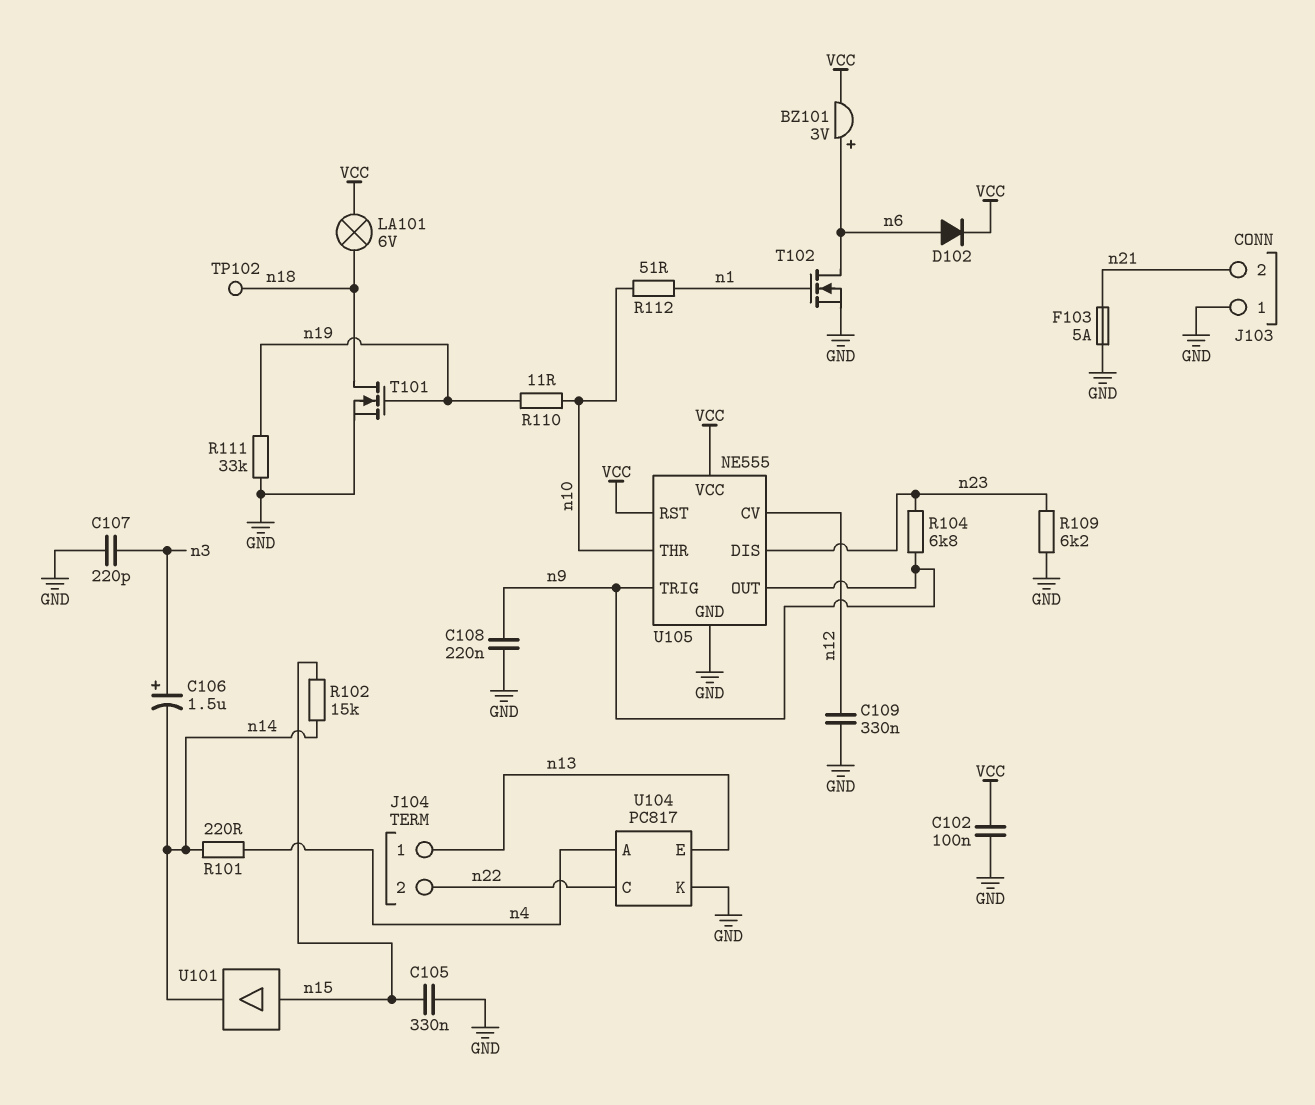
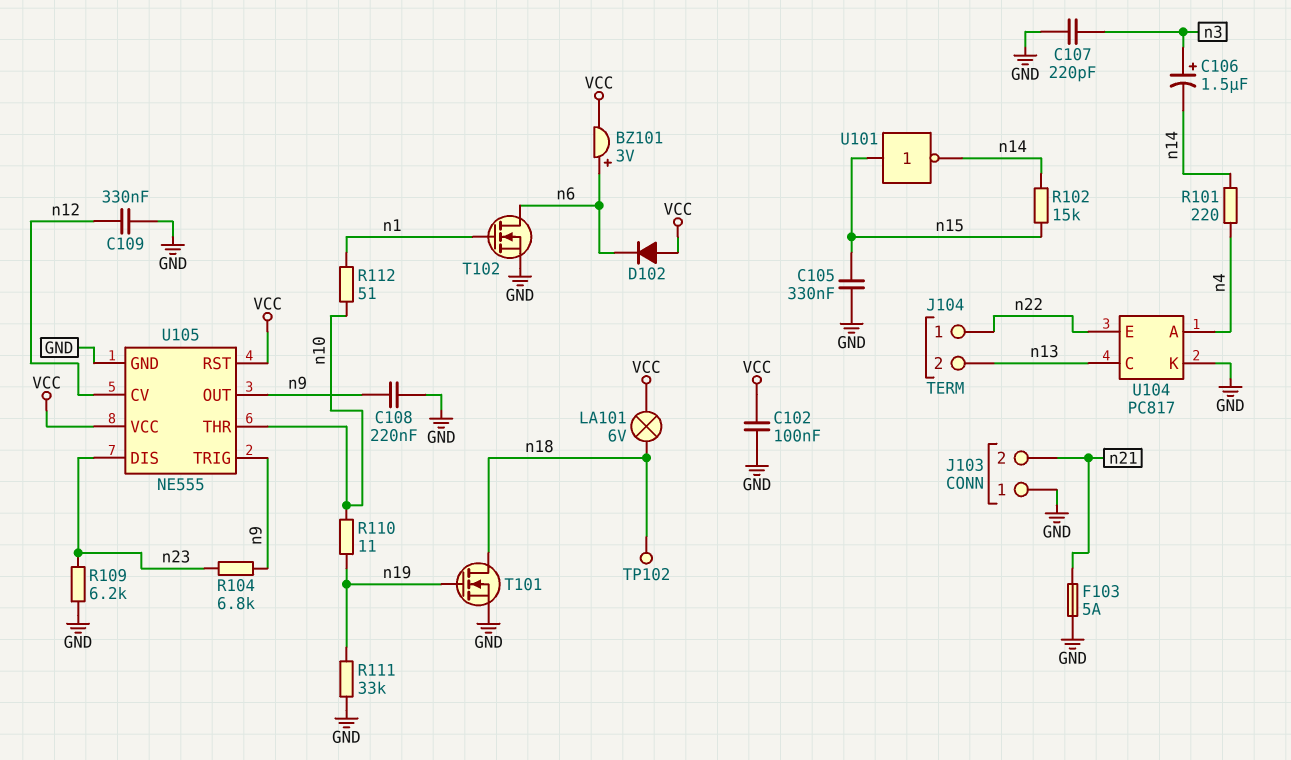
D102: diode (A n6, K VCC) -> diode (A VCC, K n6)
J104 pin 1: n13 -> n22
J104 pin 2: n22 -> n13
U101: buffer (in n15, out n14) -> NOT (in n15, out n14)
U104 pin C: n22 -> n13
U104 pin E: n13 -> n22

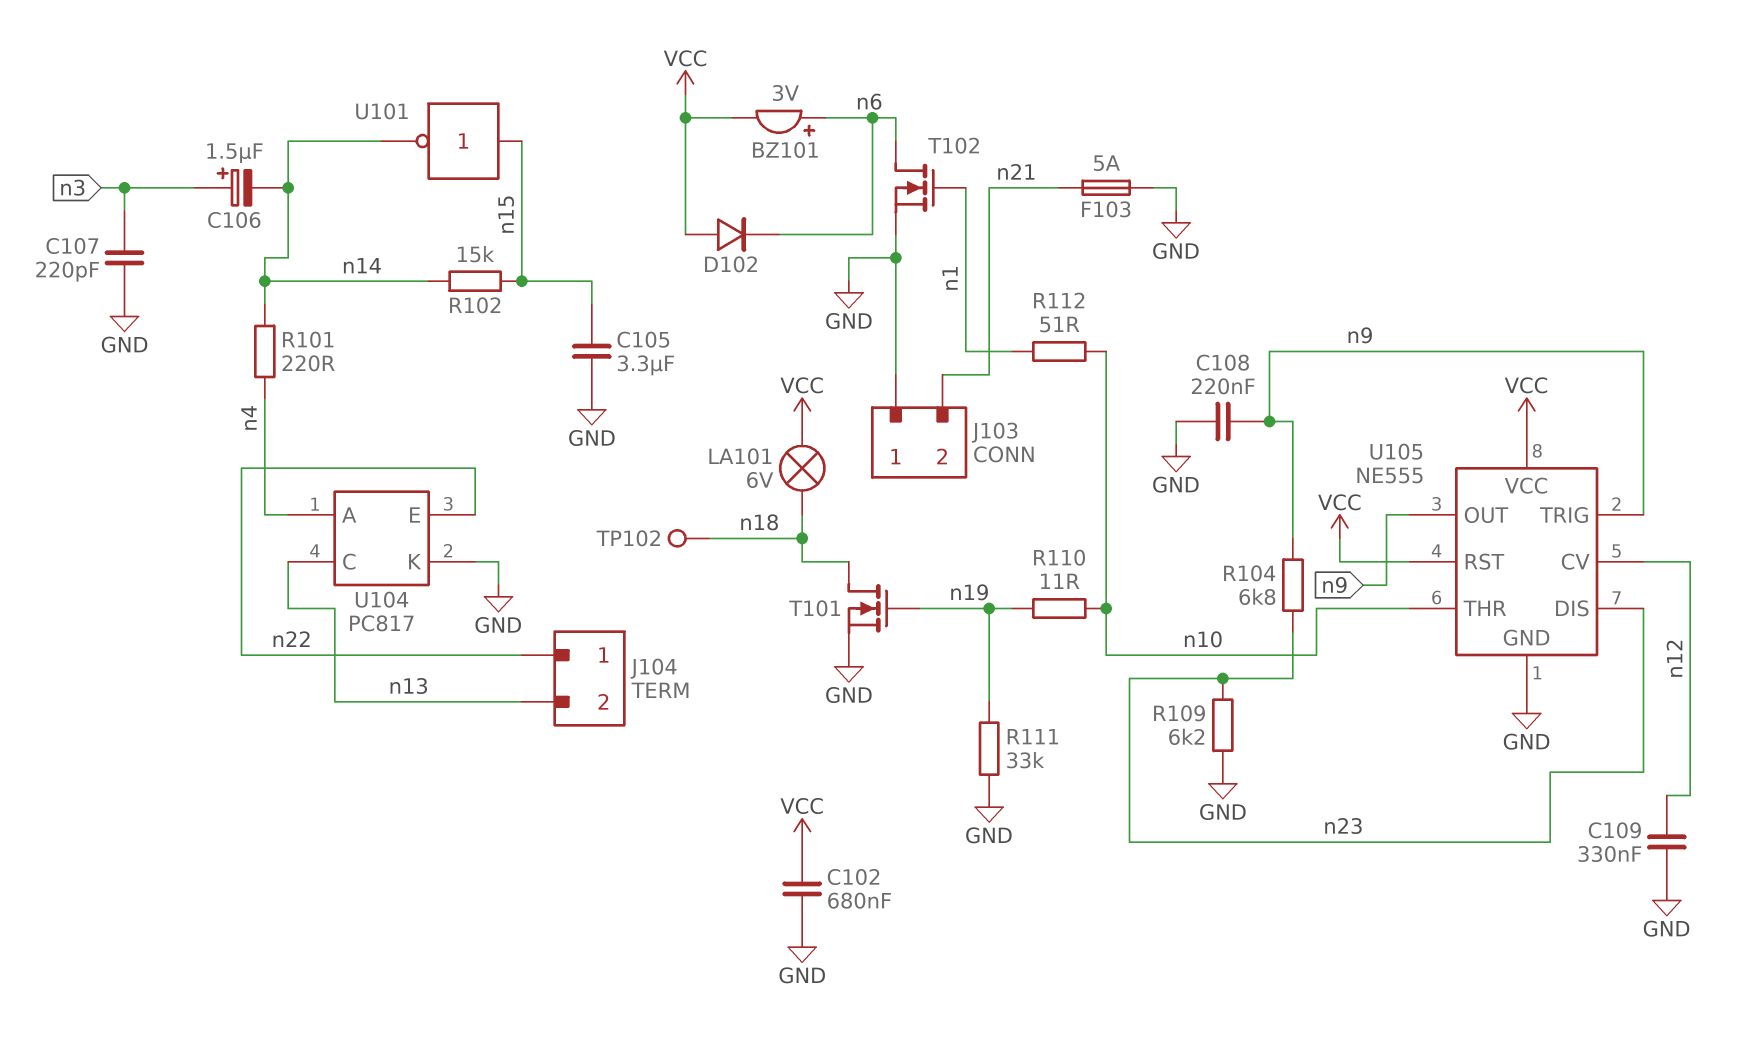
C102: 100nF (GND, VCC) -> 680nF (GND, VCC)
C105: 330nF (GND, n15) -> 3.3uF (GND, n15)

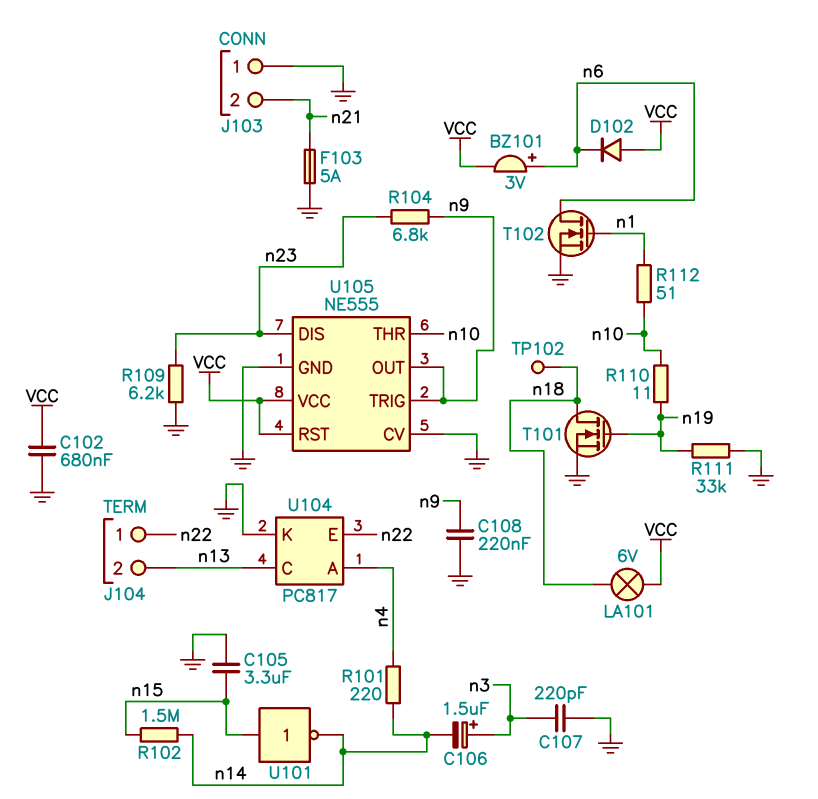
C109: 330nF (GND, n12) -> none
R102: 15k (n14, n15) -> 1.5M (n14, n15)
U105 pin CV: n12 -> GND

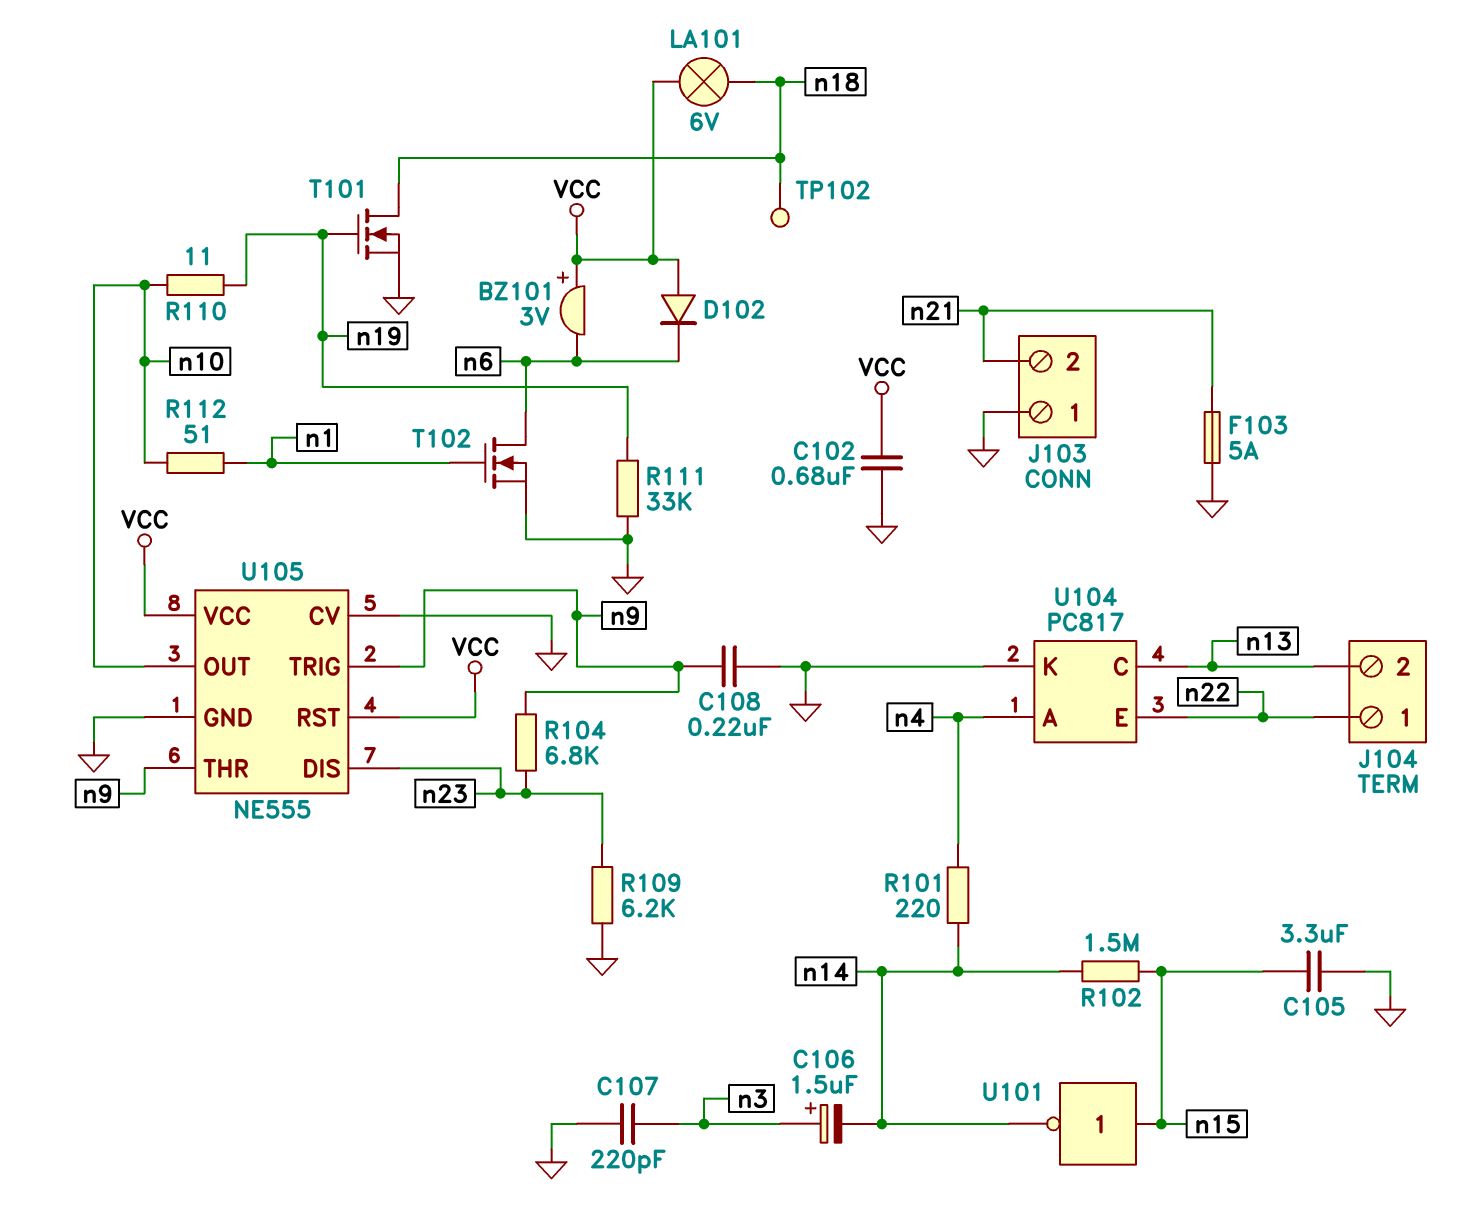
BZ101: buzzer 3V (plus n6, minus VCC) -> buzzer 3V (plus VCC, minus n6)
U105 pin OUT: n9 -> n10
U105 pin THR: n10 -> n9

